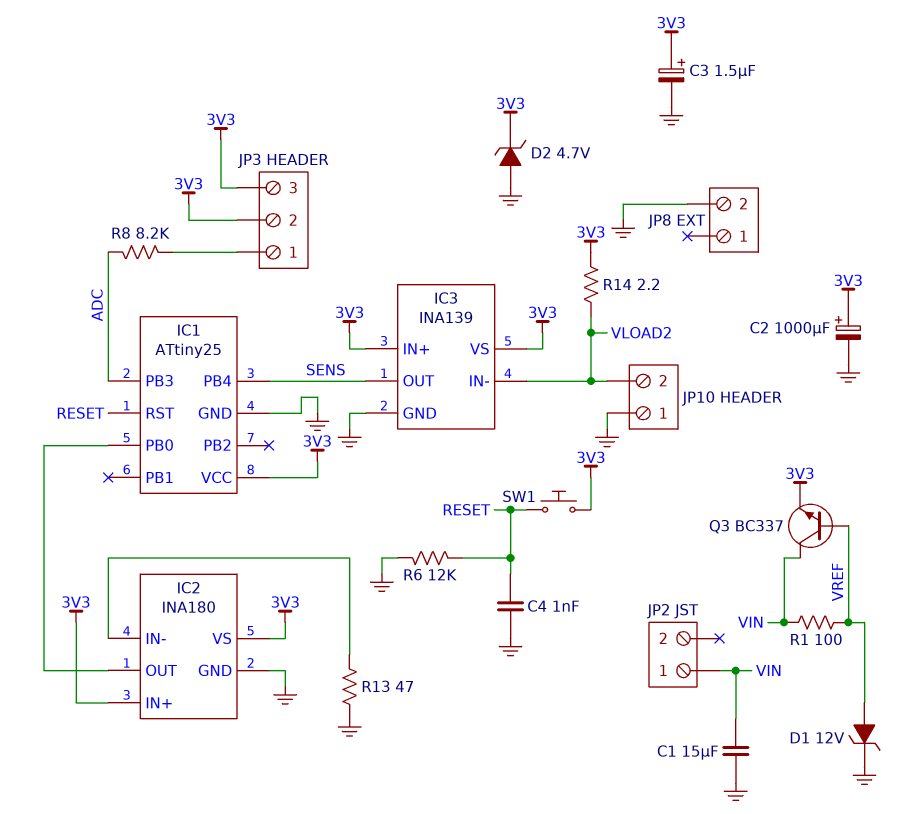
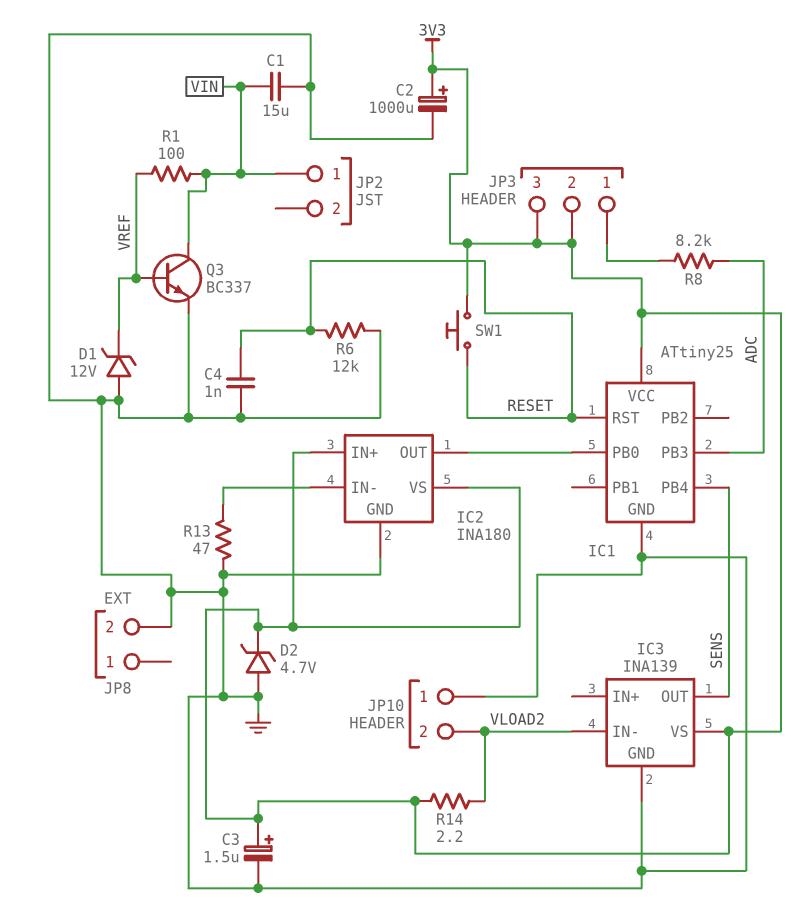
D1: zener 12V (A VREF, K GND) -> zener 12V (A GND, K VREF)
IC3 pin IN+: 3V3 -> none
Q3: NPN BC337 (B VREF, C VIN, E 3V3) -> NPN BC337 (B VREF, C VIN, E GND)

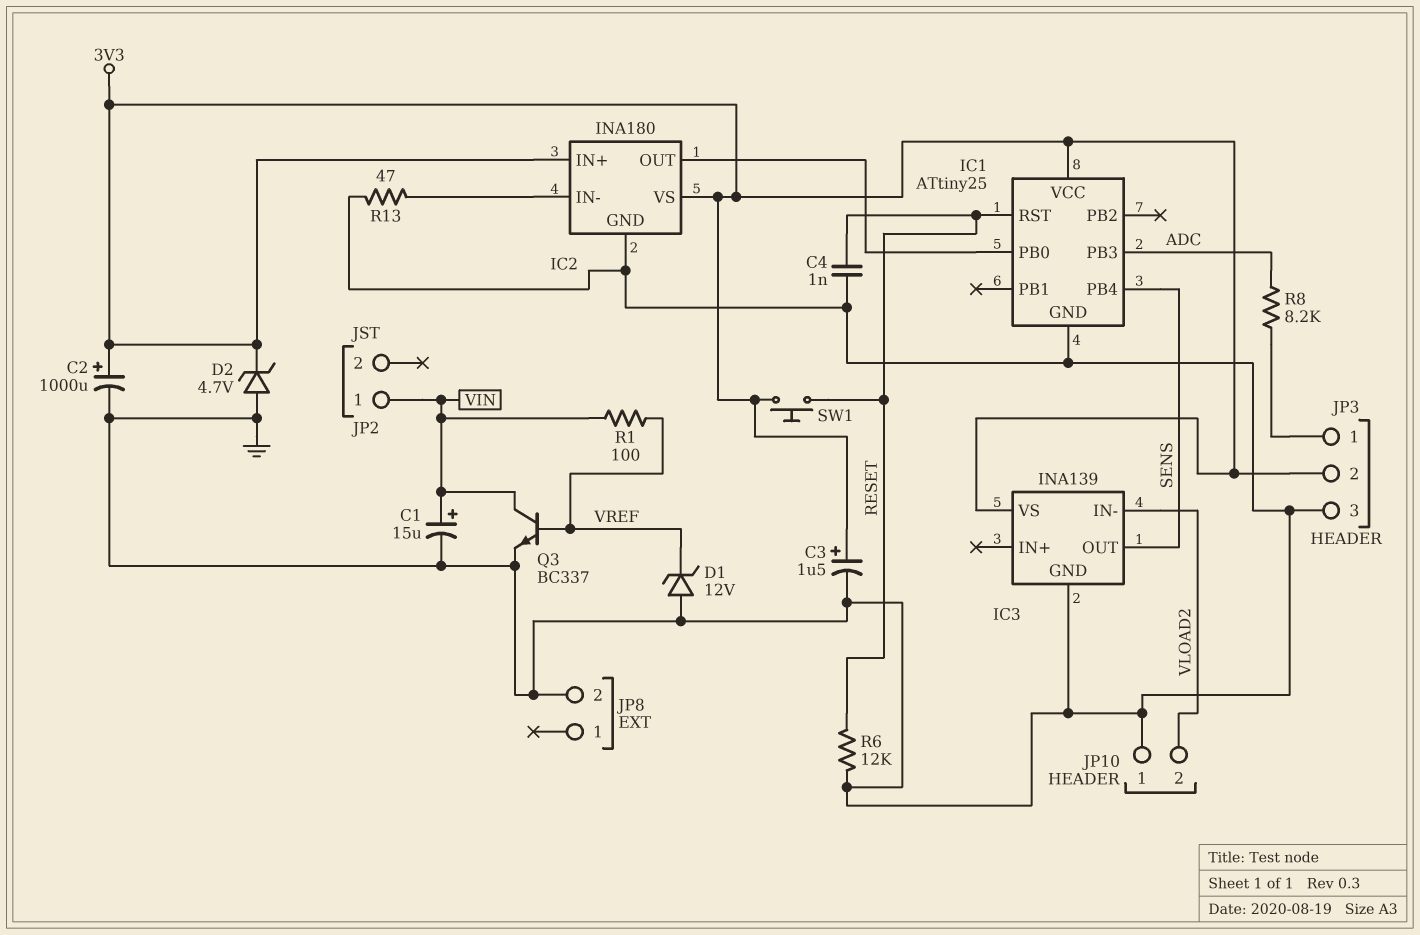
C1: 15uF (GND, VIN) -> 15uF (plus VIN, minus GND)
JP3 pin 3: 3V3 -> GND
R14: 2.2 (3V3, VLOAD2) -> none

